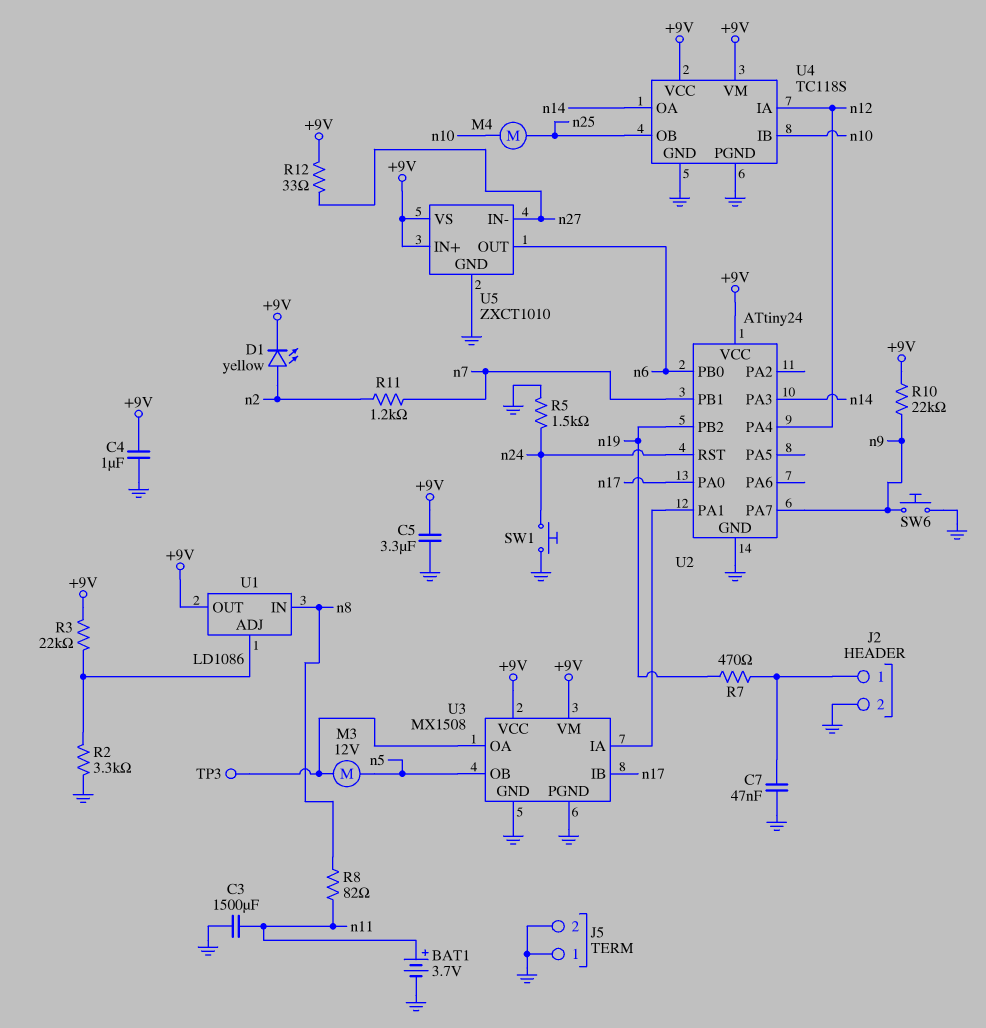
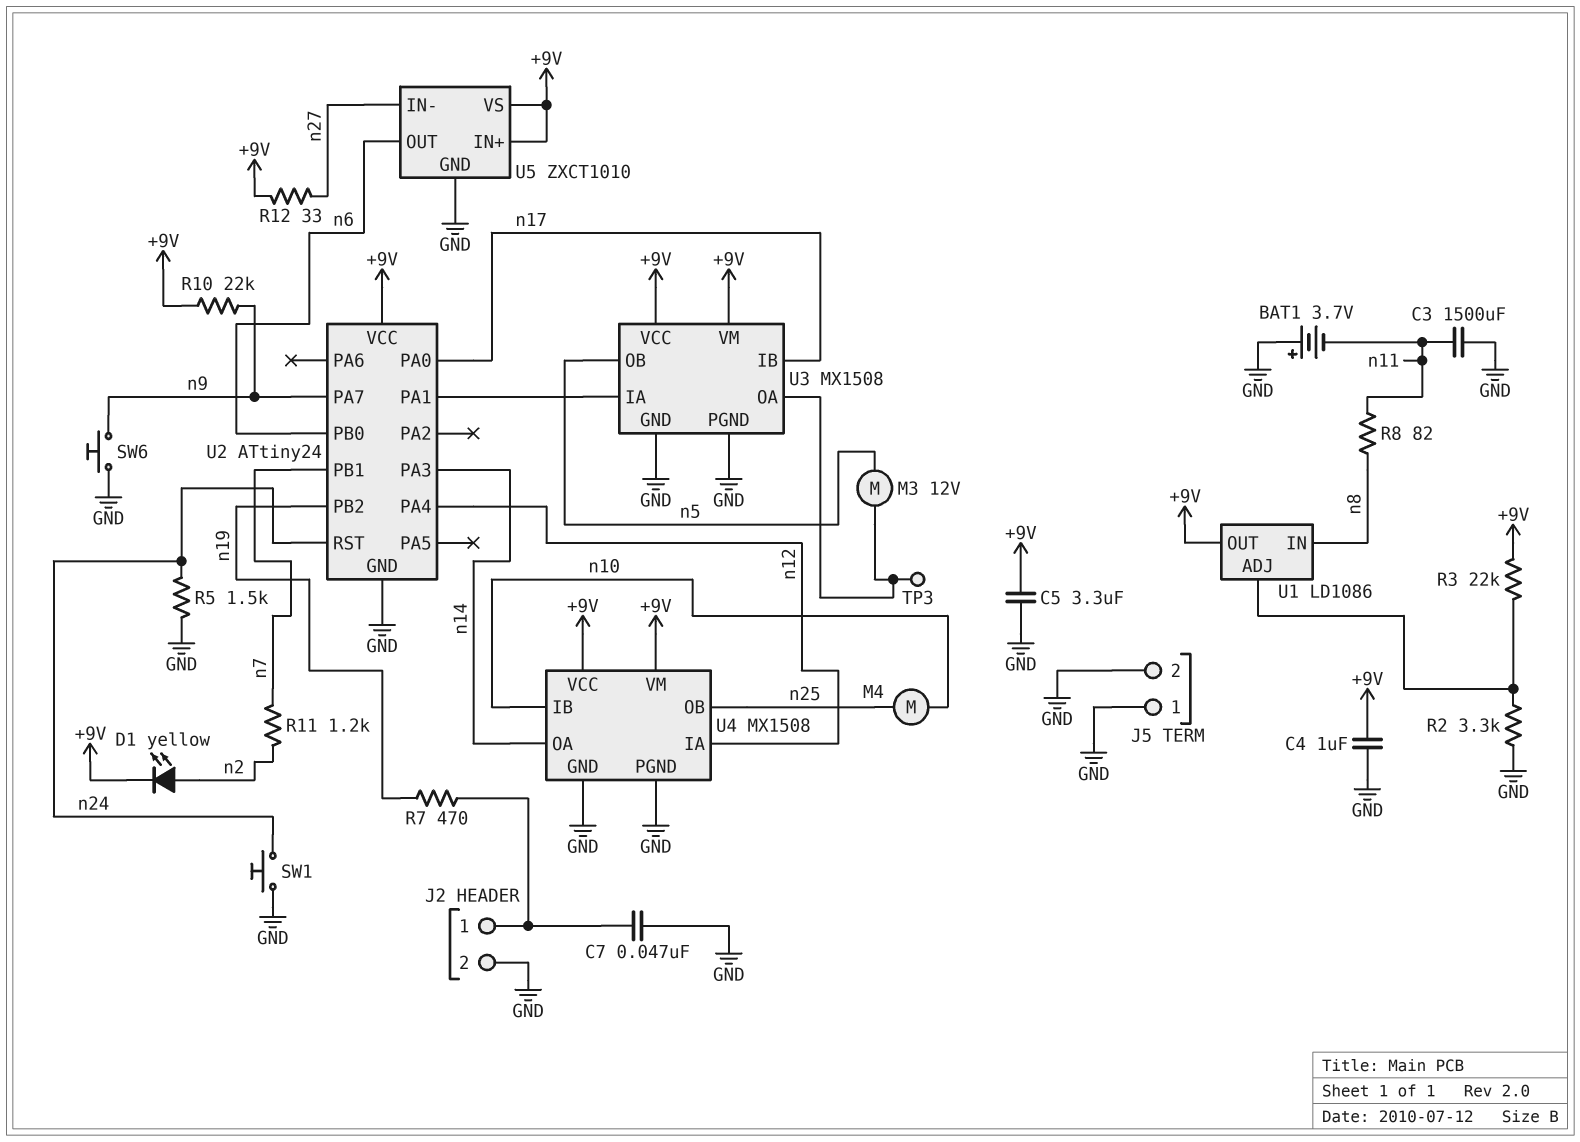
BAT1: 3.7V (plus n11, minus GND) -> 3.7V (plus GND, minus n11)
U4: TC118S -> MX1508

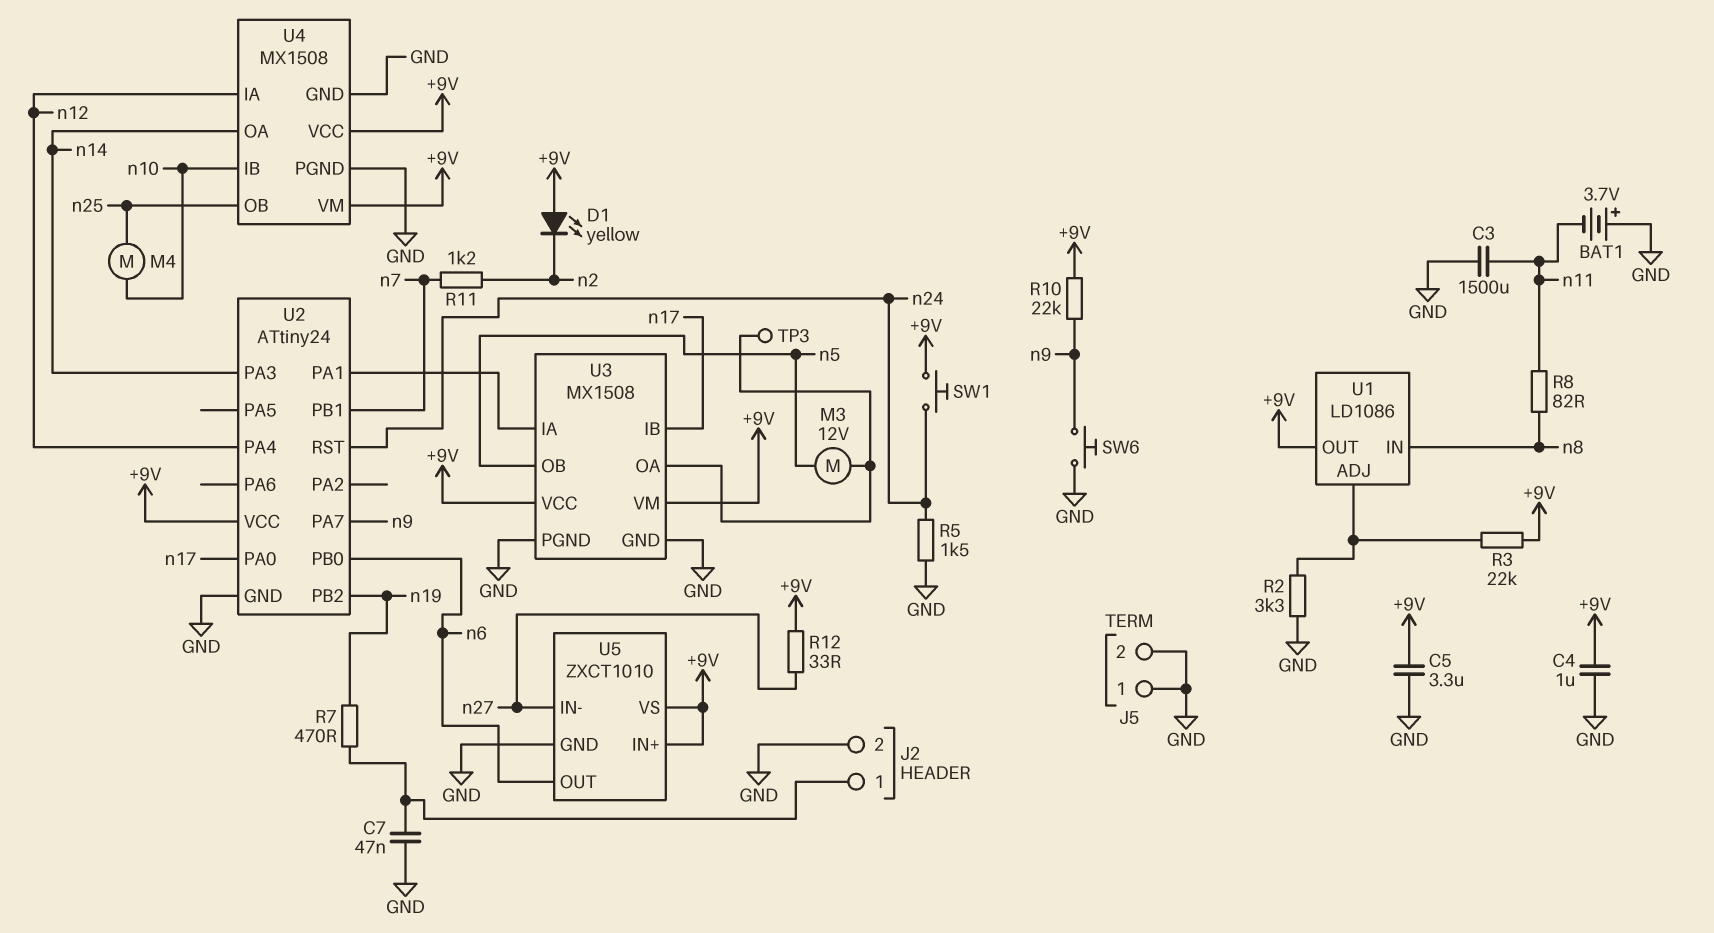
D1: LED yellow (A n2, K +9V) -> LED yellow (A +9V, K n2)
SW1: button (GND, n24) -> button (+9V, n24)

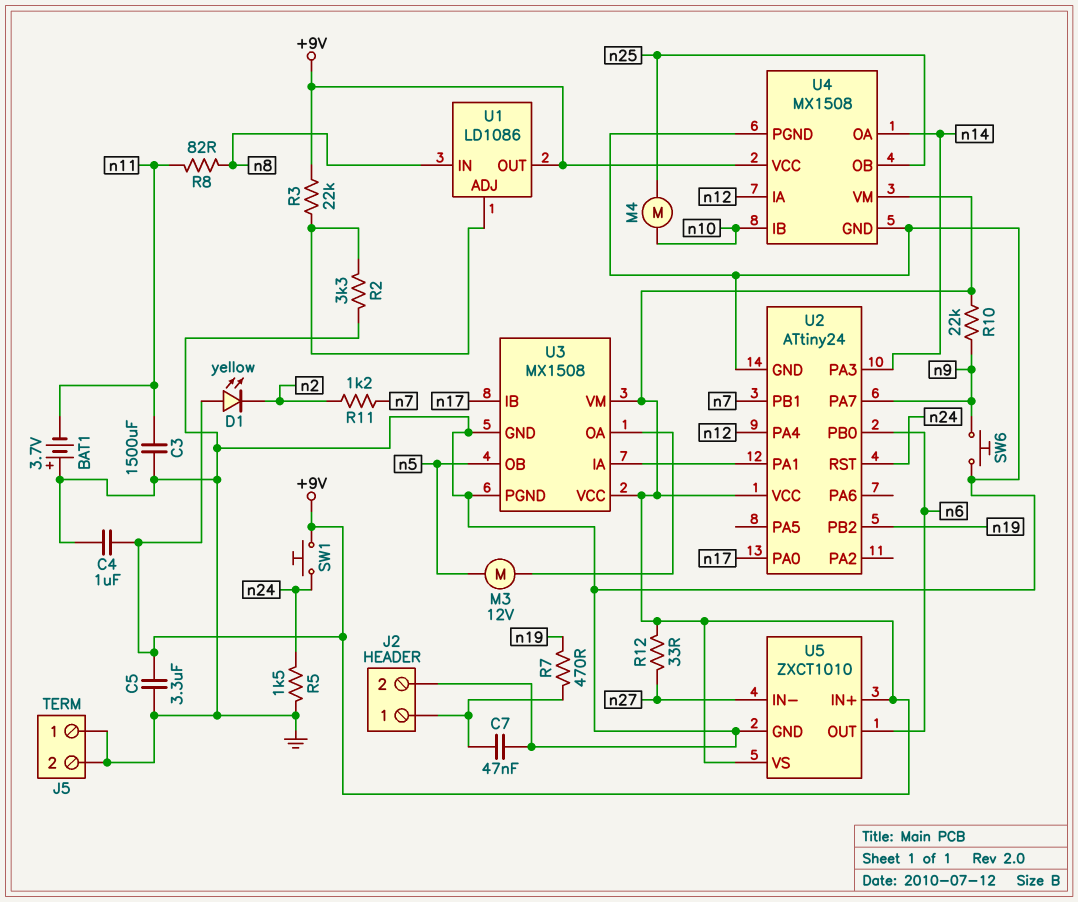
TP3: test point (U3/OA) -> none

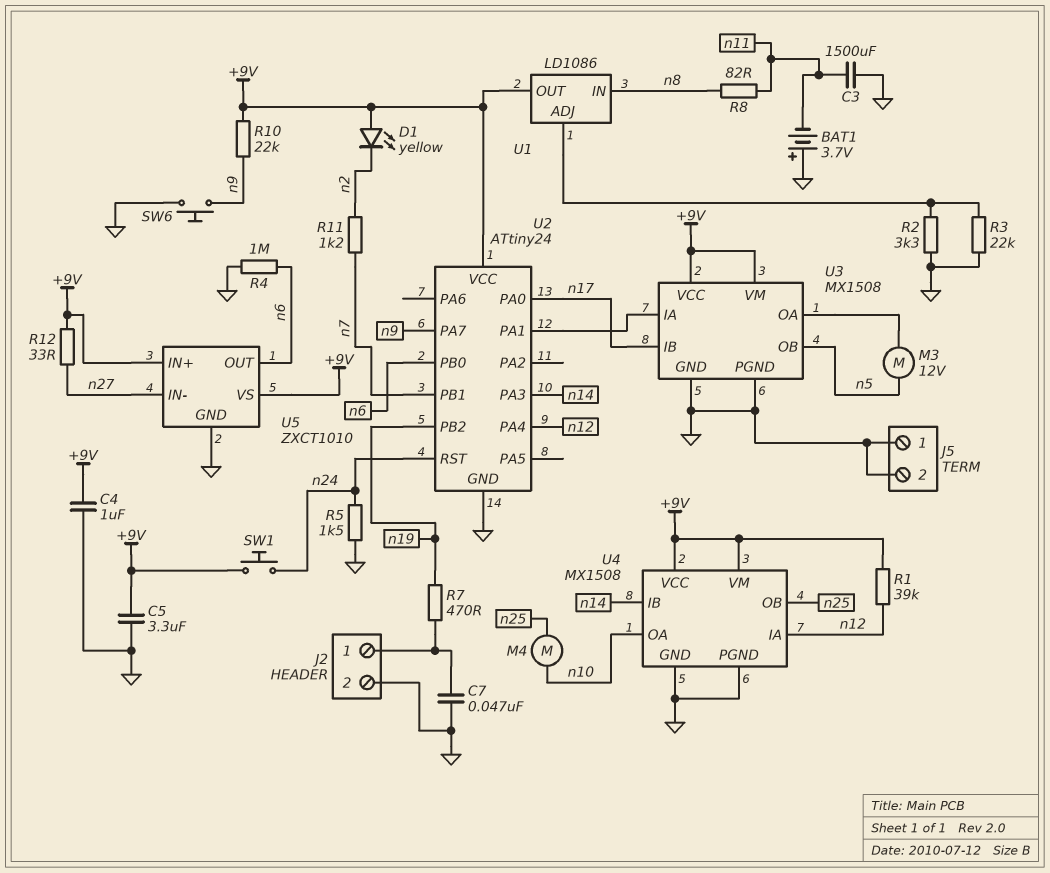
R1: none -> 39k (+9V, n12)
R3: 22k (+9V, U1/ADJ) -> 22k (GND, U1/ADJ)
R4: none -> 1M (GND, n6)
U4 pin IB: n10 -> n14
U4 pin OA: n14 -> n10

